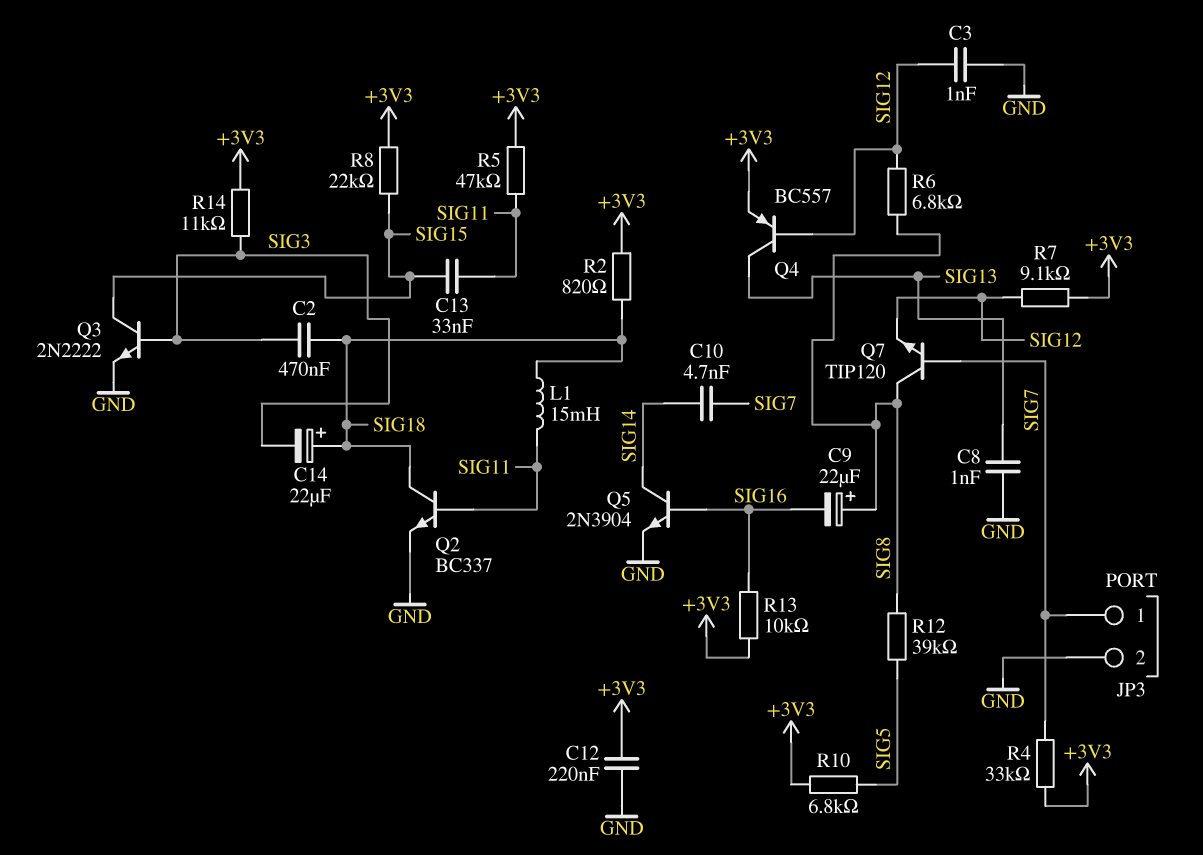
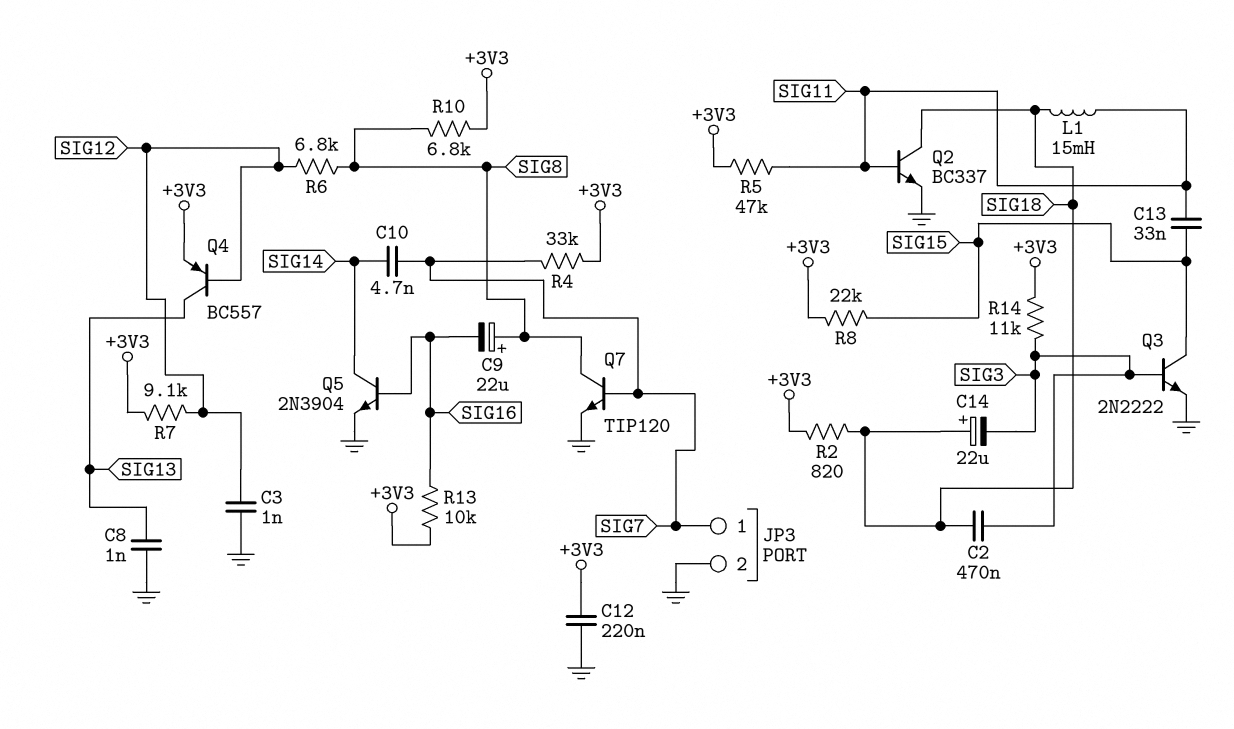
Q7: NPN TIP120 (B SIG7, C SIG8, E SIG12) -> NPN TIP120 (B SIG7, C SIG8, E GND)
R10: 6.8k (+3V3, SIG5) -> 6.8k (+3V3, SIG8)
R12: 39k (SIG5, SIG8) -> none

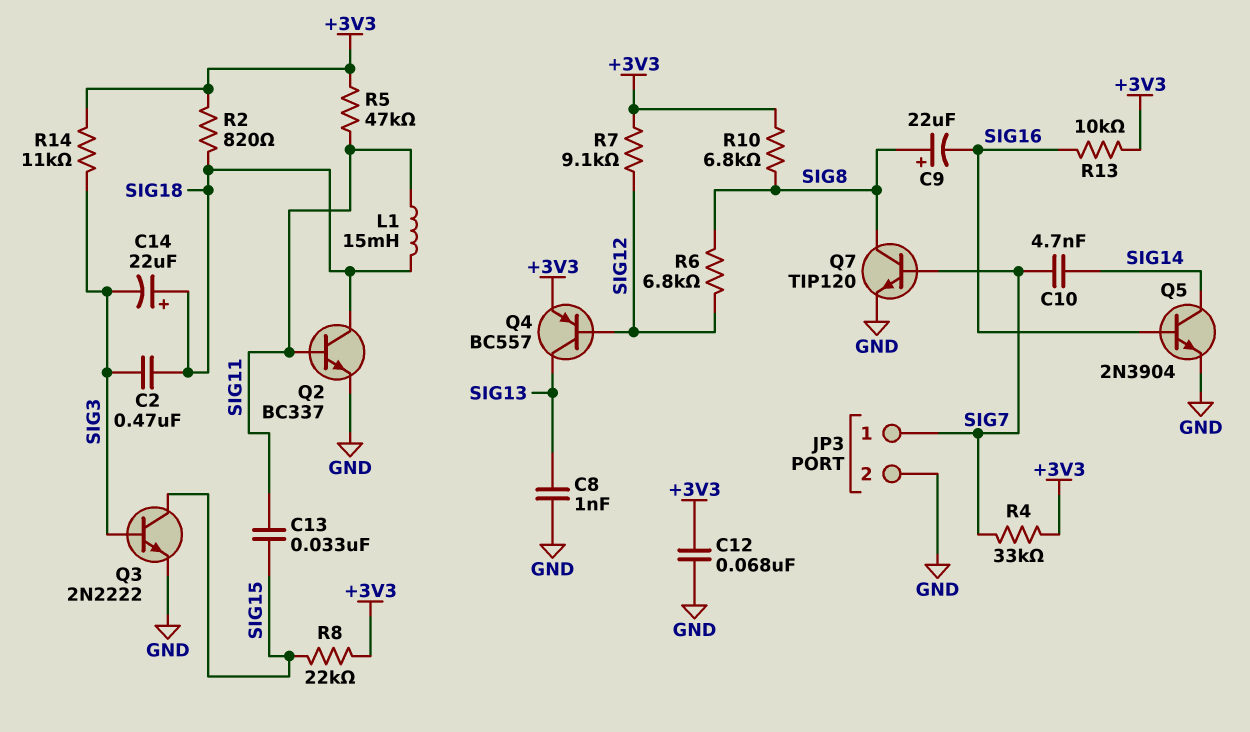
C3: 1nF (GND, SIG12) -> none
C12: 220nF (+3V3, GND) -> 68nF (+3V3, GND)

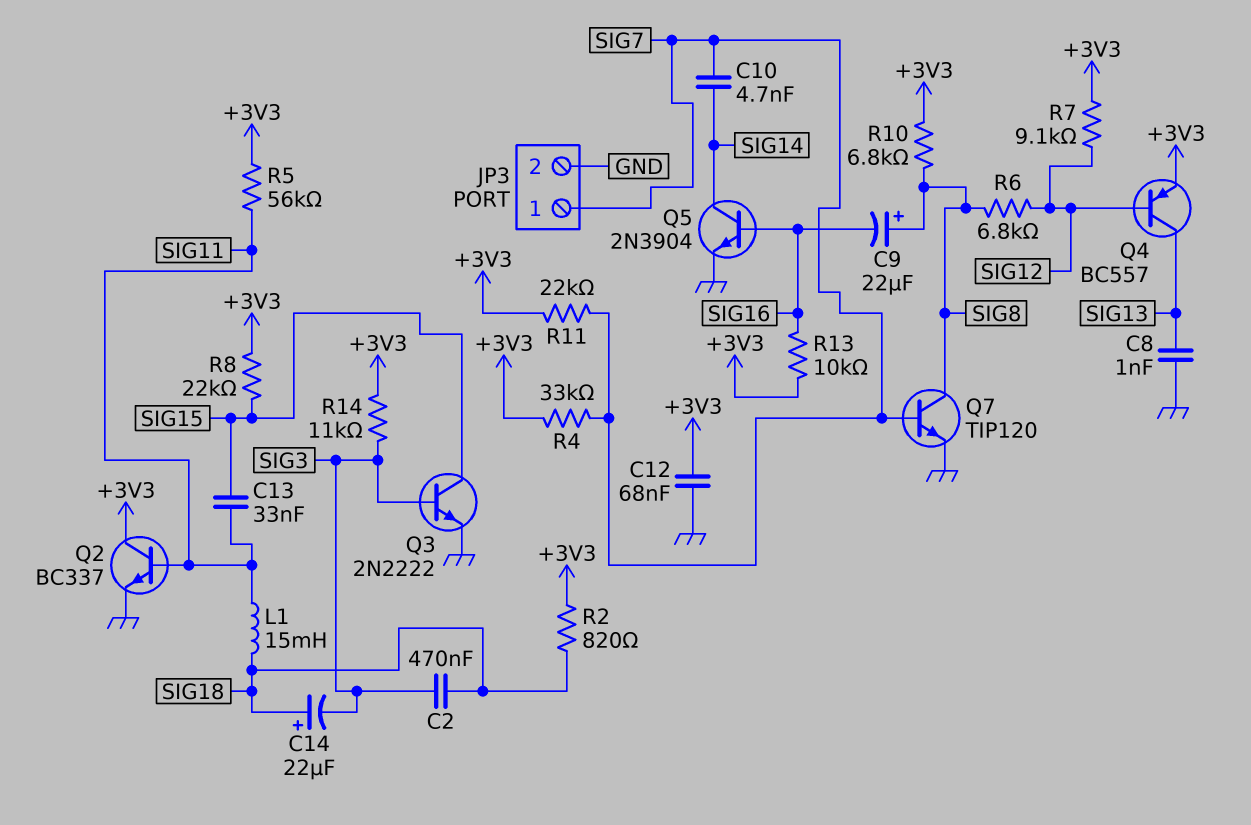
Q2: NPN BC337 (B SIG11, C SIG18, E GND) -> NPN BC337 (B SIG11, C +3V3, E GND)
R5: 47k (+3V3, SIG11) -> 56k (+3V3, SIG11)
R11: none -> 22k (+3V3, SIG7)

